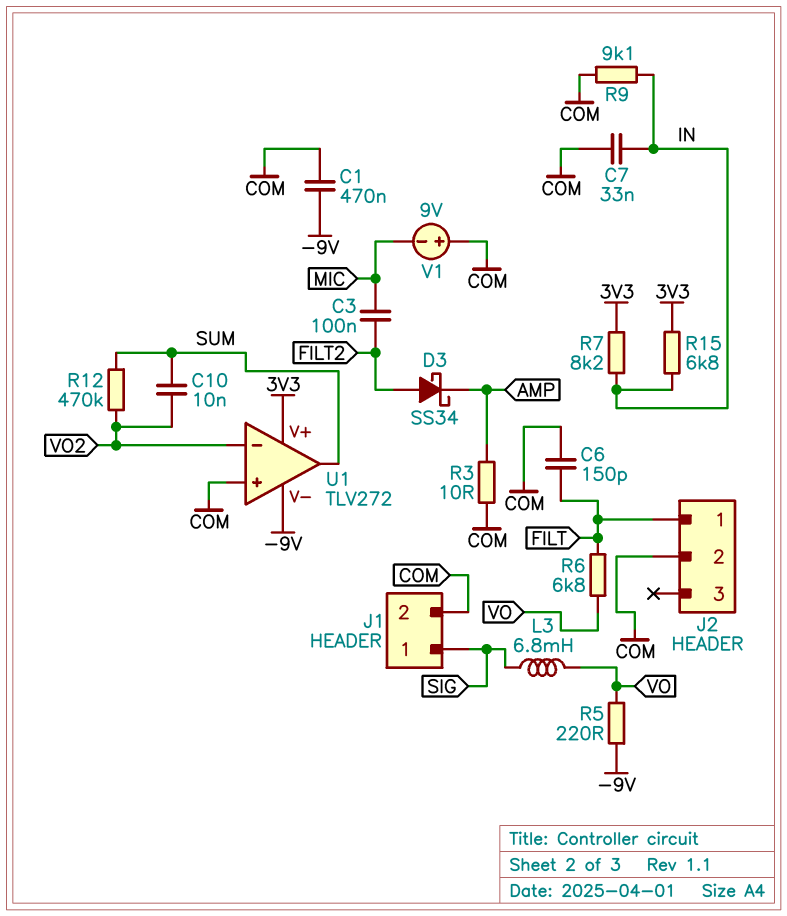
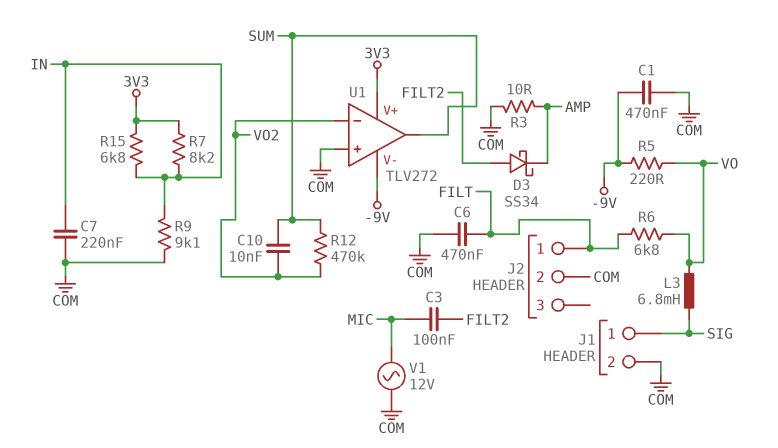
C6: 150pF (COM, FILT) -> 470nF (COM, FILT)
C7: 33nF (COM, IN) -> 220nF (COM, IN)
V1: 9V (plus COM, minus MIC) -> AC 12V (COM, MIC)

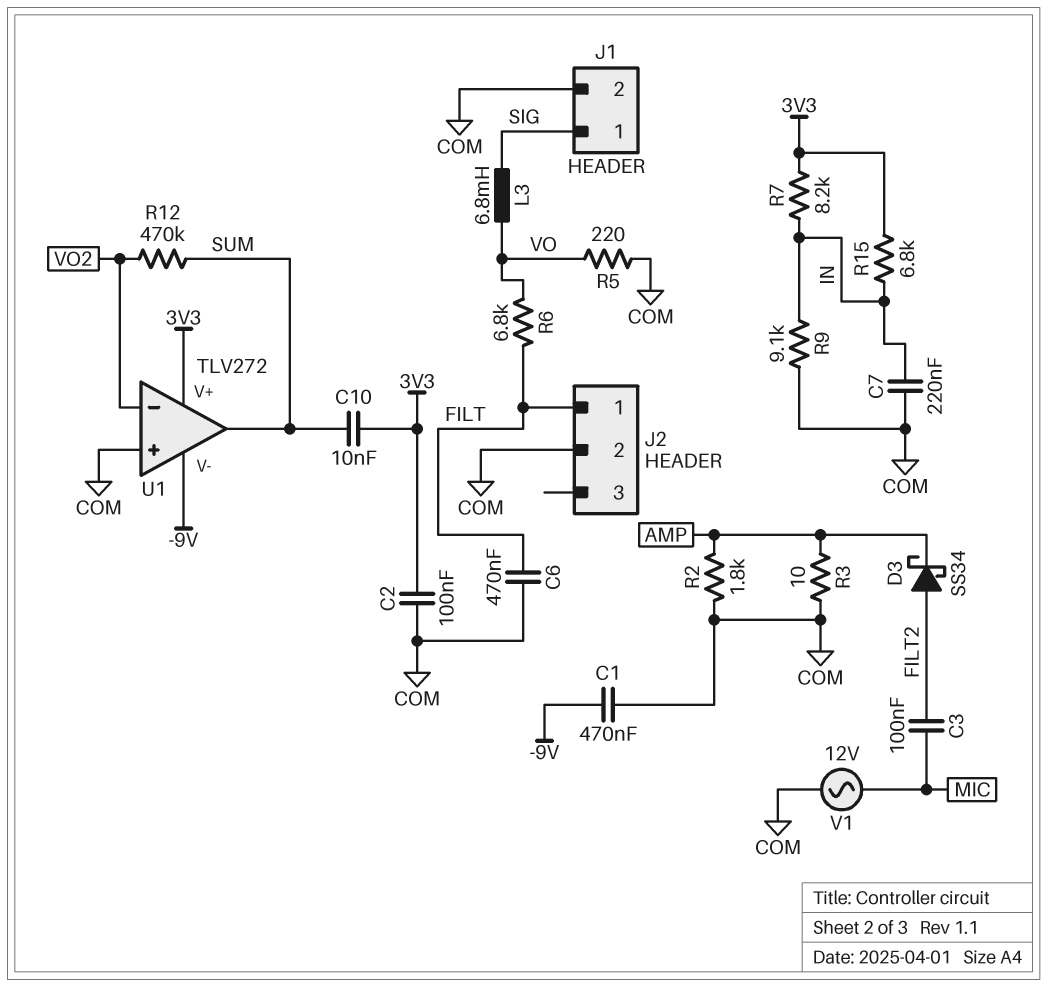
C2: none -> 100nF (3V3, COM)
C10: 10nF (SUM, VO2) -> 10nF (3V3, SUM)
R2: none -> 1.8k (AMP, COM)
R5: 220 (-9V, VO) -> 220 (COM, VO)

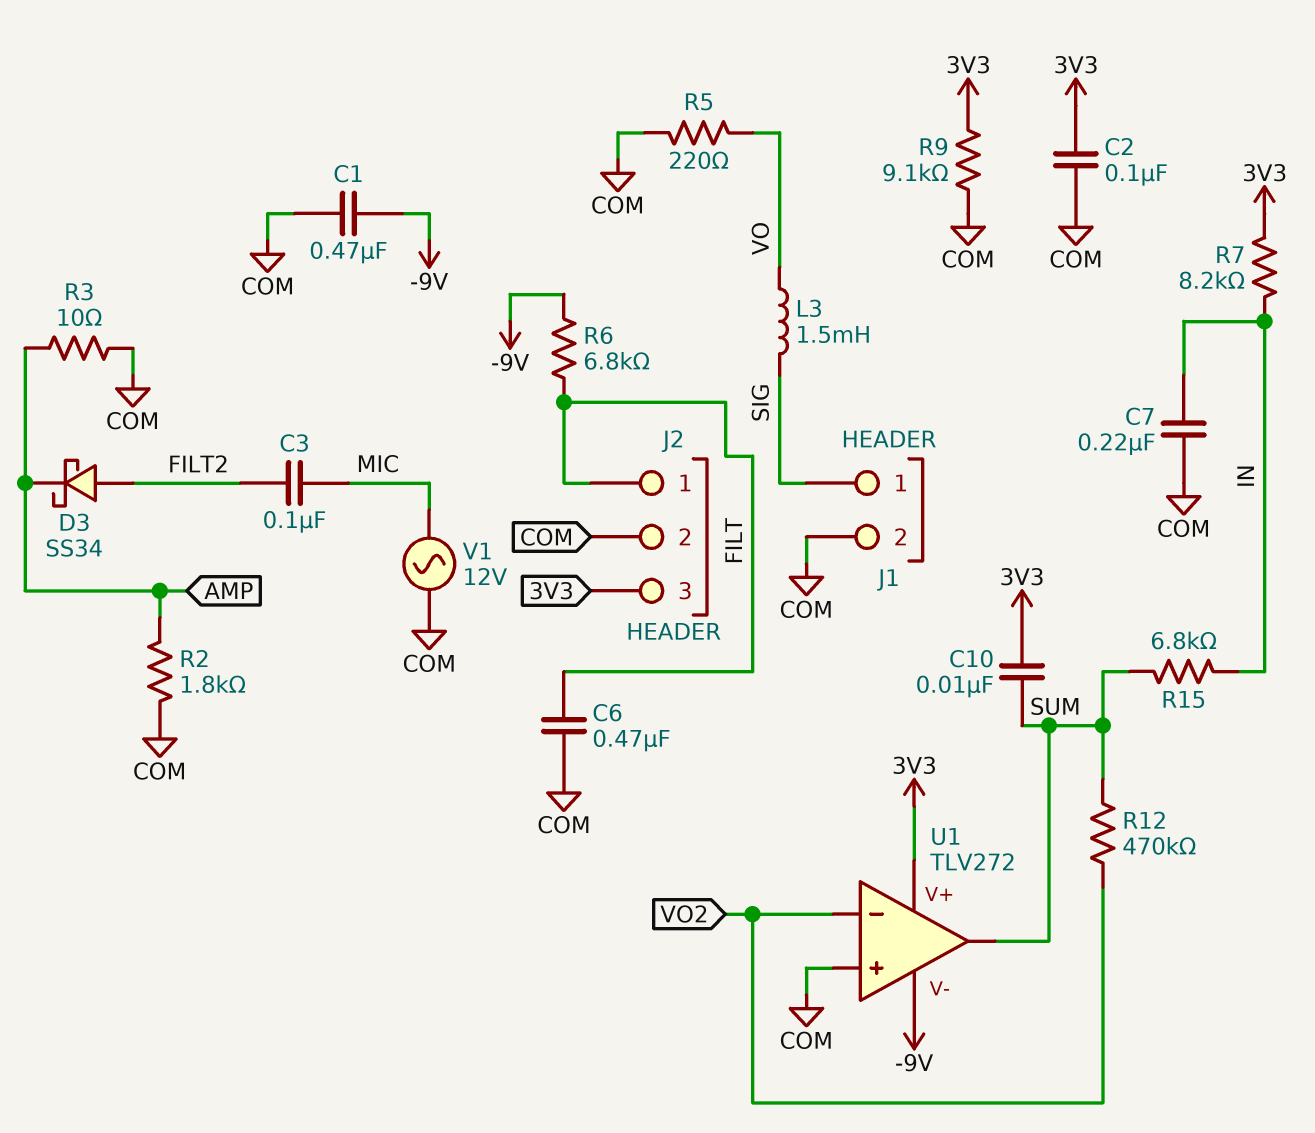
J2 pin 3: none -> 3V3
L3: 6.8mH (SIG, VO) -> 1.5mH (SIG, VO)
R6: 6.8k (FILT, VO) -> 6.8k (-9V, FILT)
R9: 9.1k (COM, IN) -> 9.1k (3V3, COM)
R15: 6.8k (3V3, IN) -> 6.8k (IN, SUM)

